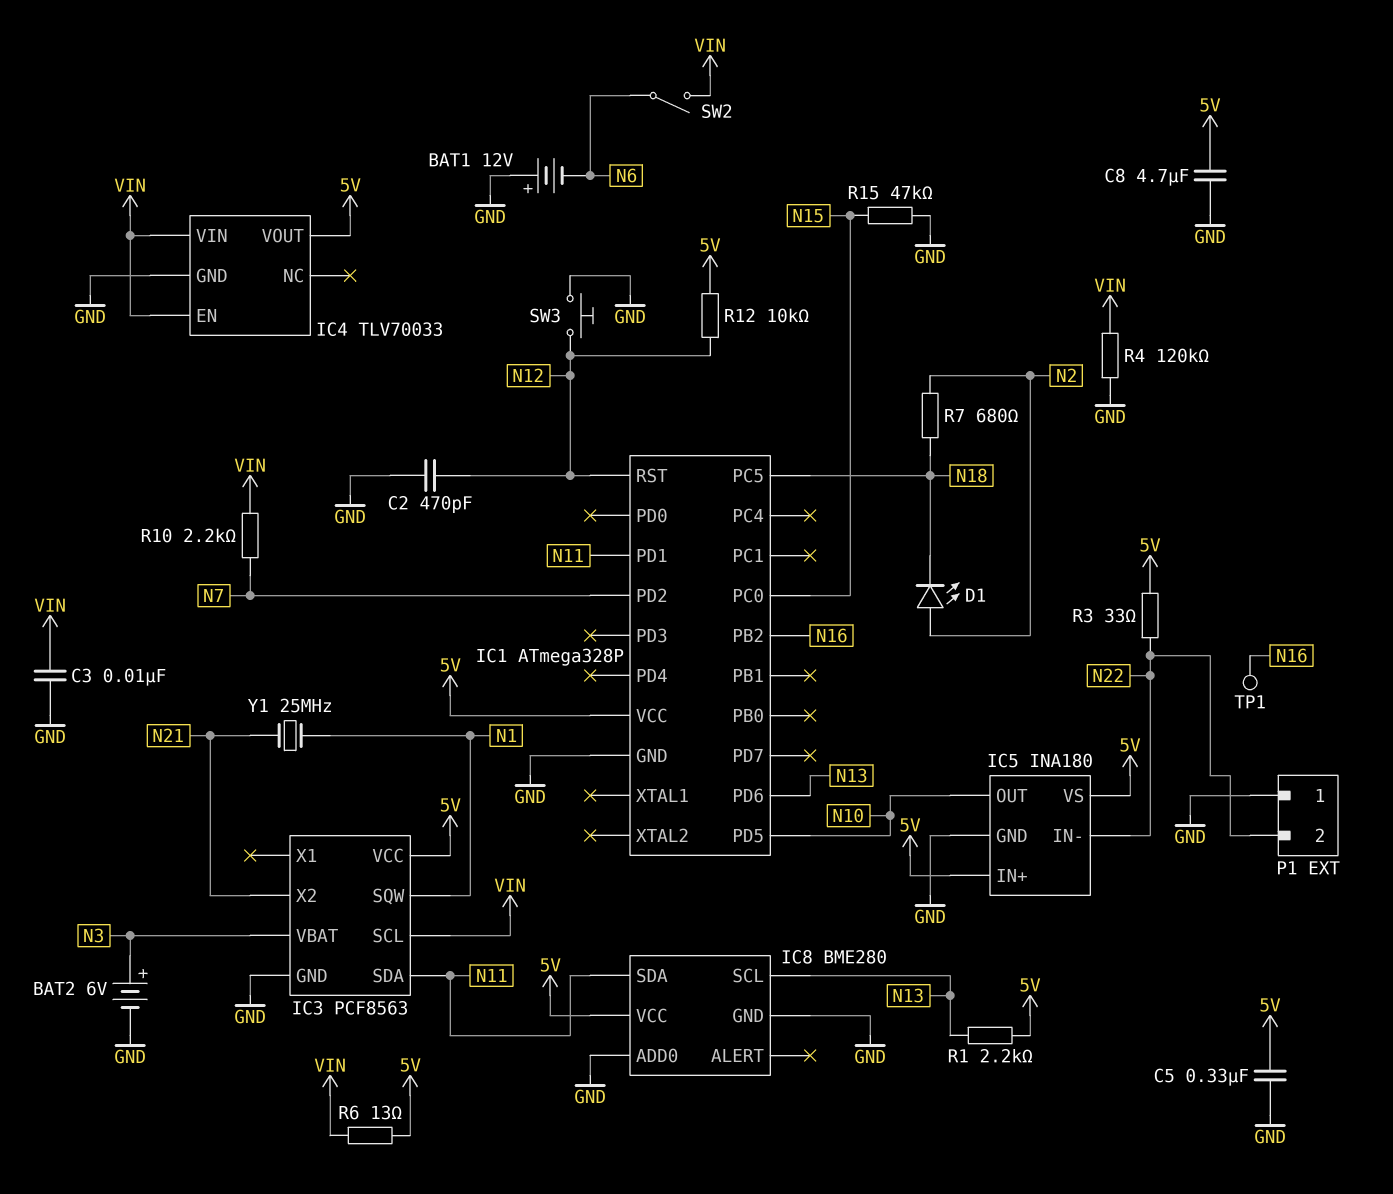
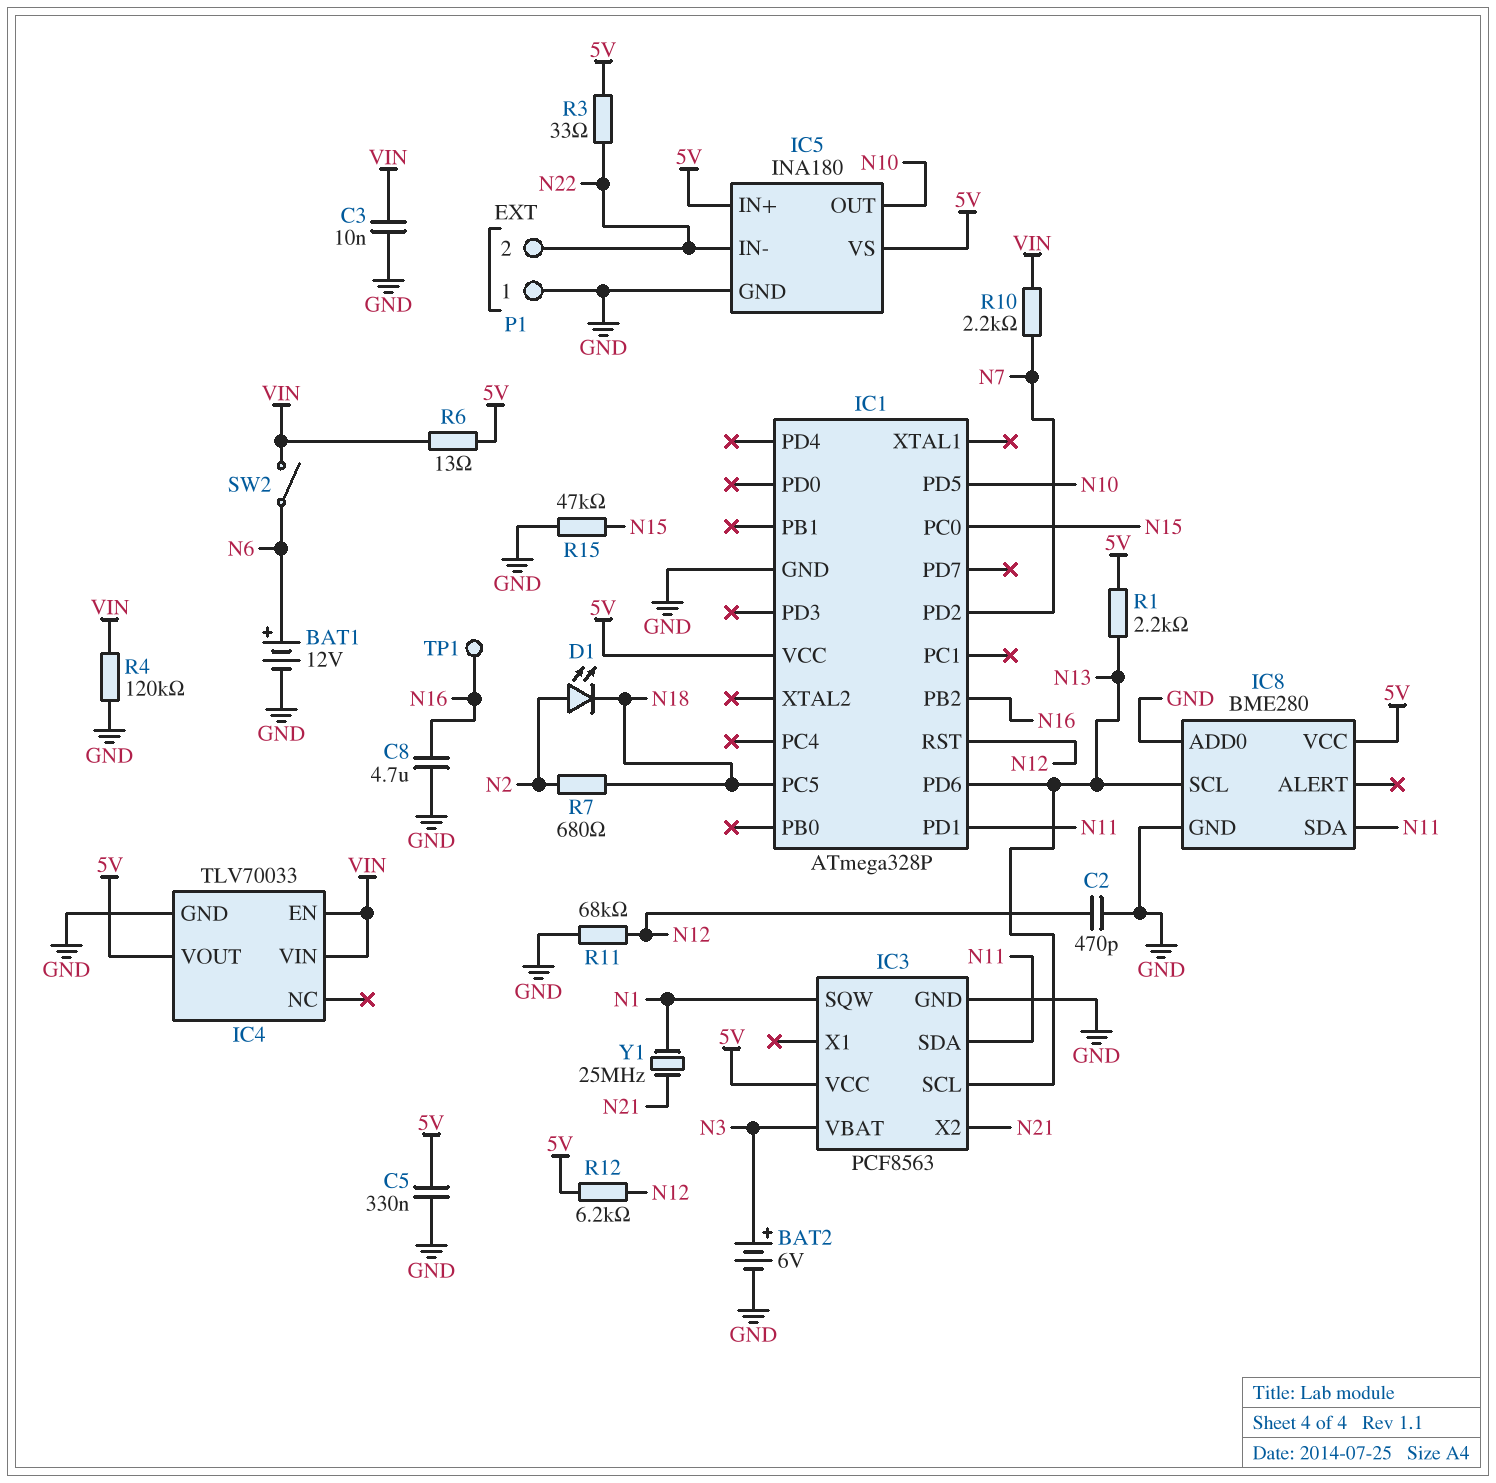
BAT1: 12V (plus GND, minus N6) -> 12V (plus N6, minus GND)
C8: 4.7uF (5V, GND) -> 4.7uF (GND, N16)
IC3 pin SCL: VIN -> N13
R11: none -> 68k (GND, N12)
R12: 10k (5V, N12) -> 6.2k (5V, N12)
SW3: button (GND, N12) -> none

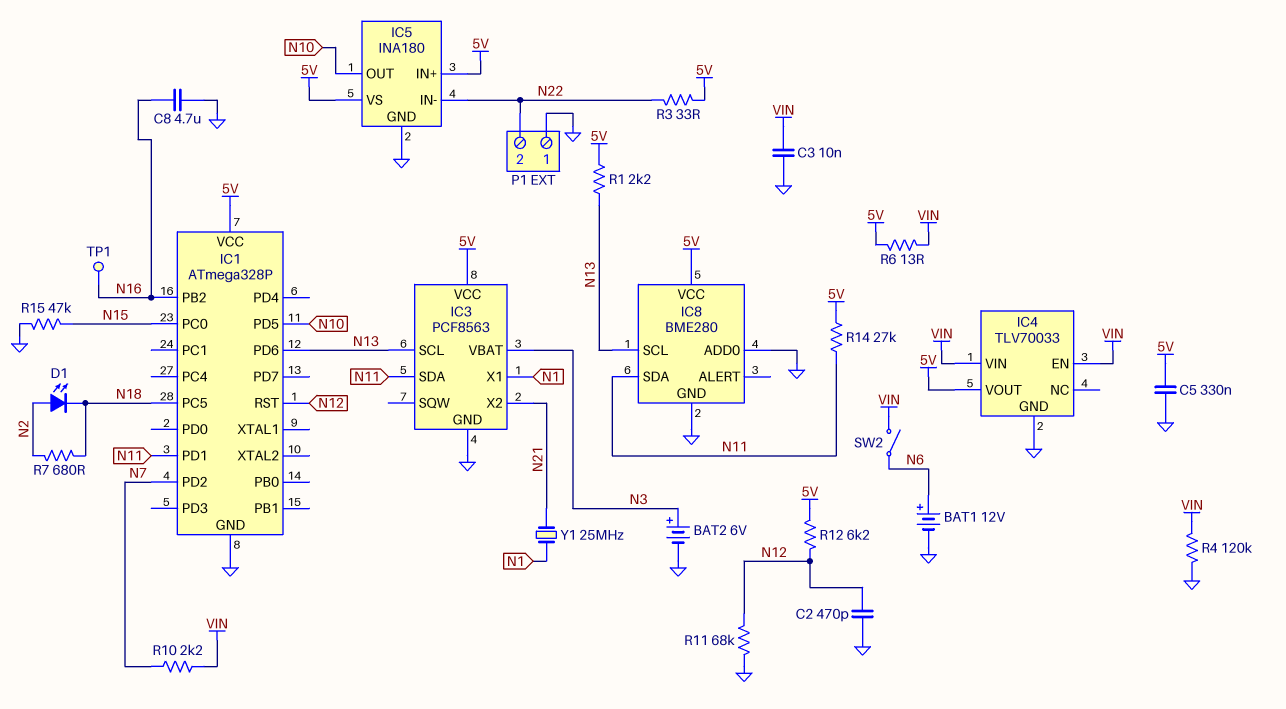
IC3 pin SQW: N1 -> none
IC3 pin X1: none -> N1
R14: none -> 27k (5V, N11)

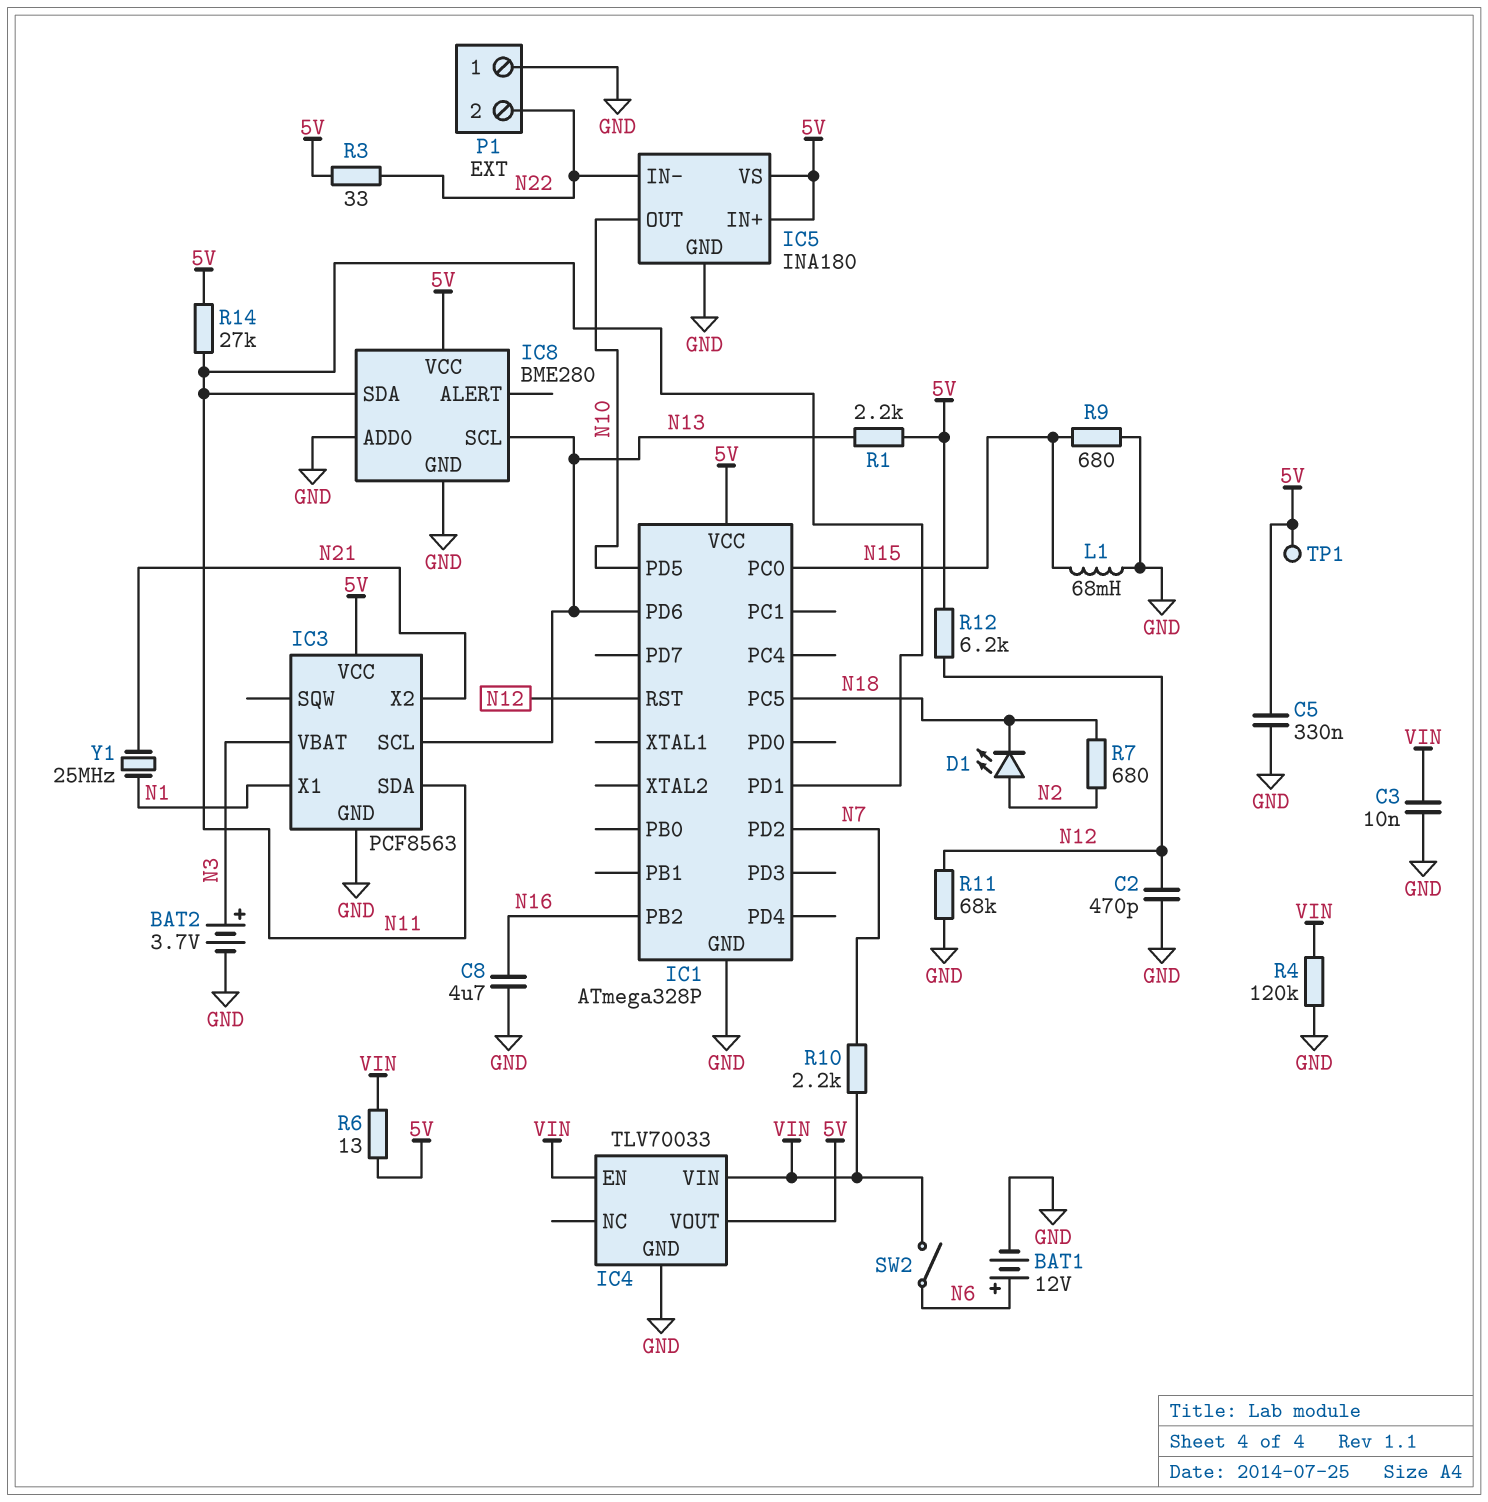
BAT2: 6V (plus N3, minus GND) -> 3.7V (plus N3, minus GND)
L1: none -> 68mH (GND, N15)
R9: none -> 680 (GND, N15)
R15: 47k (GND, N15) -> none
TP1: test point (N16) -> test point (5V)

